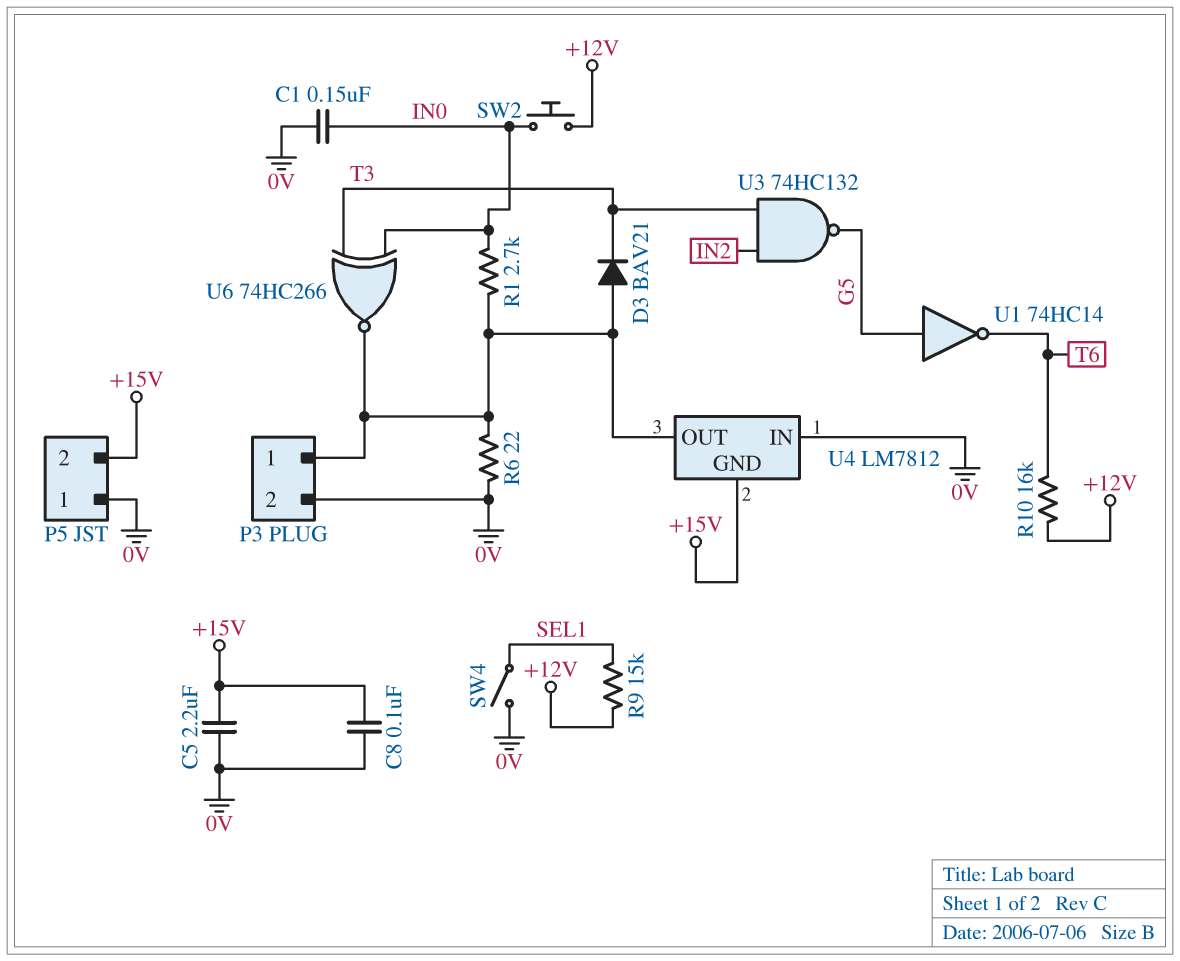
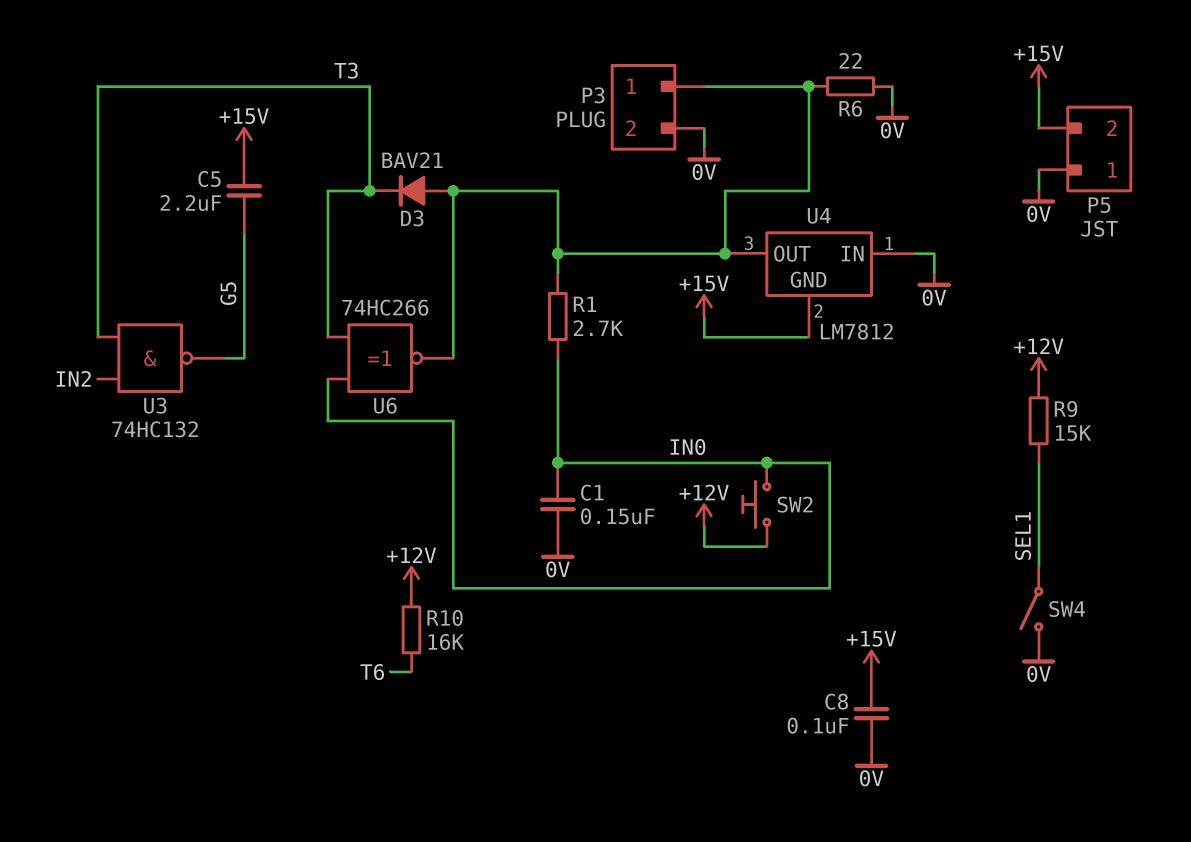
C5: 2.2uF (+15V, 0V) -> 2.2uF (+15V, G5)
U1: NOT 74HC14 (in G5, out T6) -> none

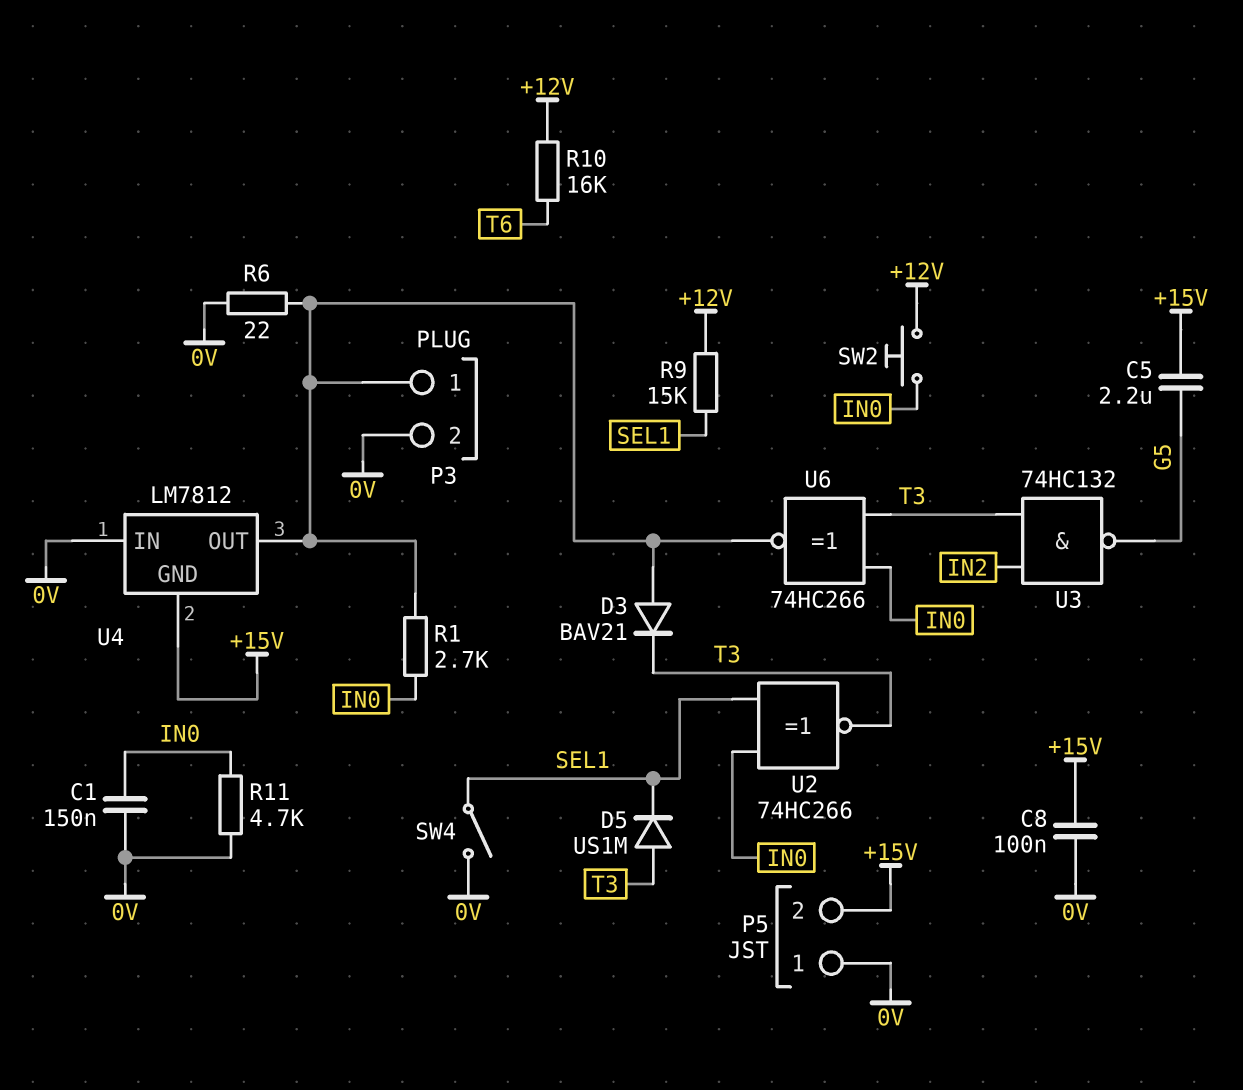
D5: none -> diode US1M (A T3, K SEL1)
R11: none -> 4.7k (0V, IN0)
U2: none -> XNOR 74HC266 (in IN0, in SEL1, out T3)

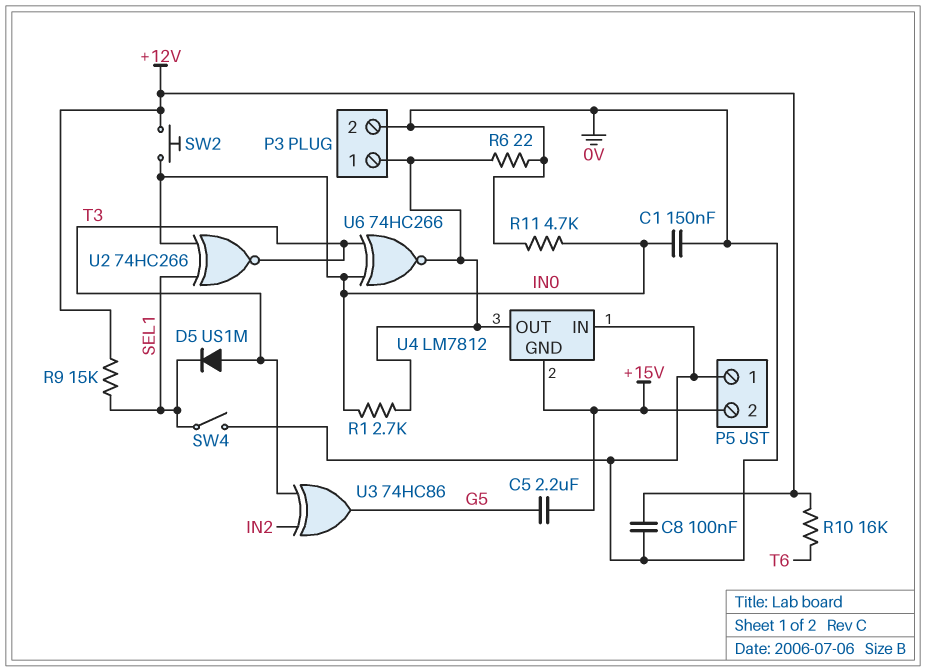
C8: 100nF (+15V, 0V) -> 100nF (+12V, 0V)
D3: diode BAV21 (A P3/1, K T3) -> none
U3: NAND 74HC132 (in IN2, in T3, out G5) -> XOR 74HC86 (in IN2, in T3, out G5)

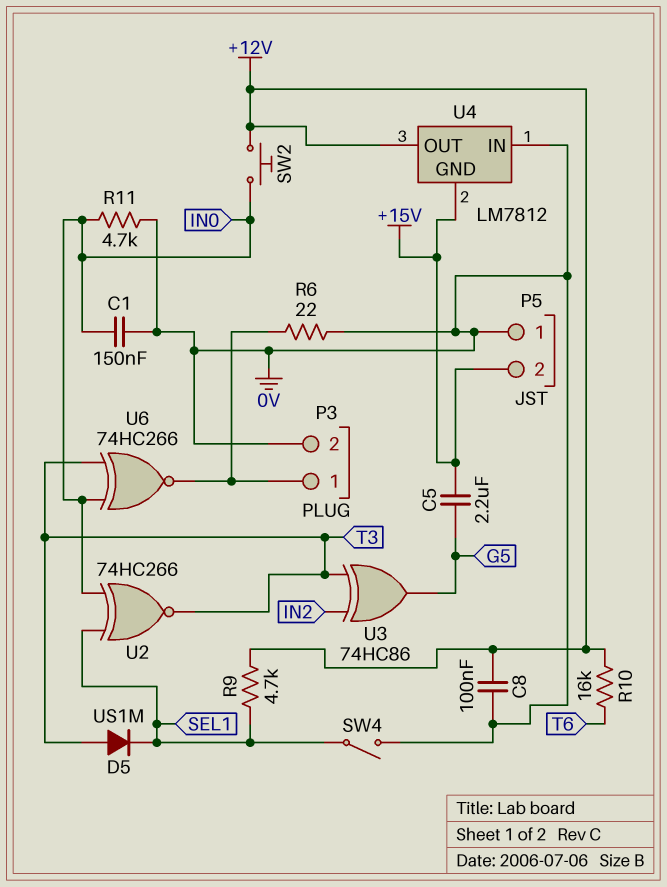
R1: 2.7k (IN0, P3/1) -> none
R9: 15k (+12V, SEL1) -> 4.7k (+12V, SEL1)
U4 pin OUT: P3/1 -> +12V

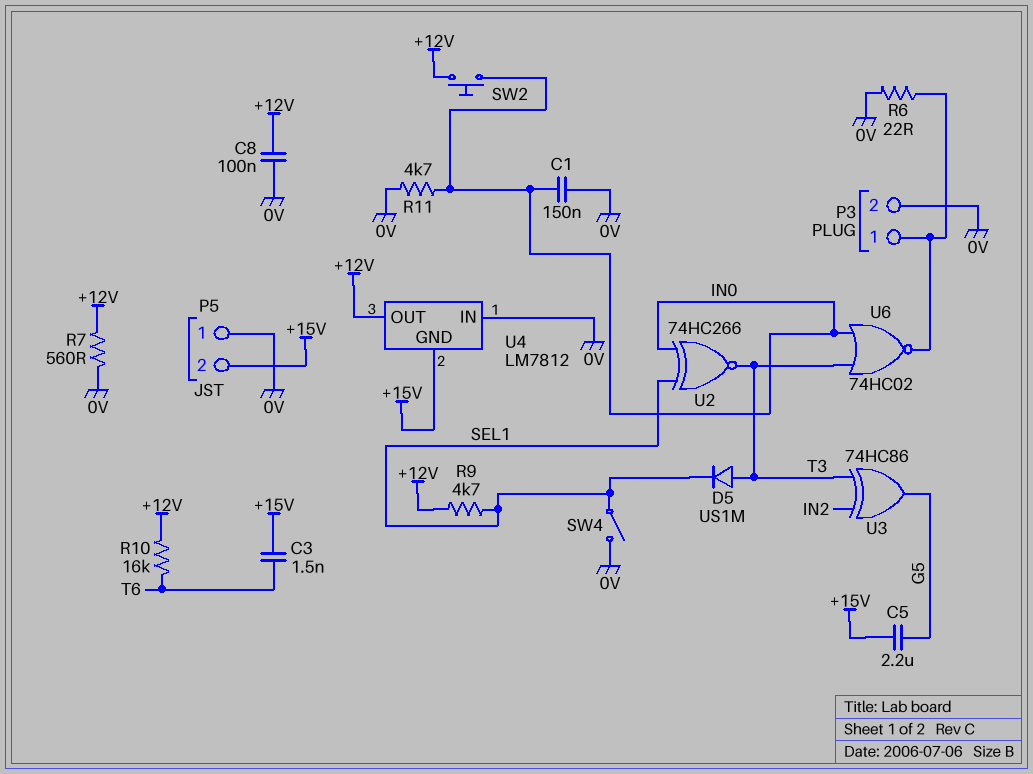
C3: none -> 1.5nF (+15V, T6)
R7: none -> 560 (+12V, 0V)
U6: XNOR 74HC266 (in IN0, in T3, out P3/1) -> NOR 74HC02 (in IN0, in T3, out P3/1)

